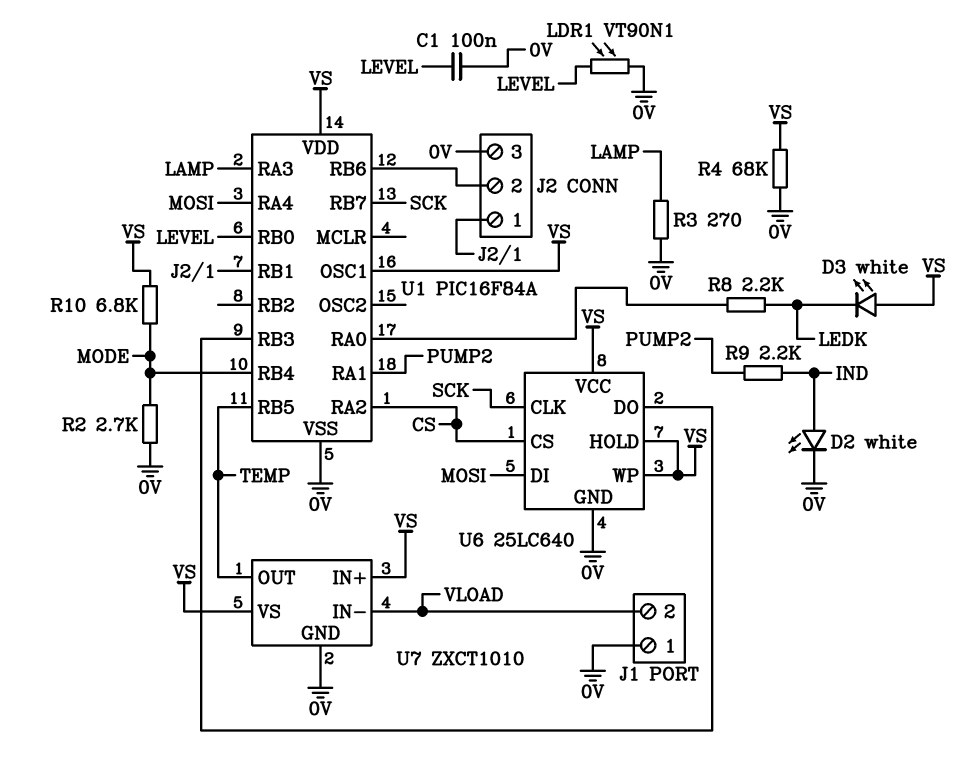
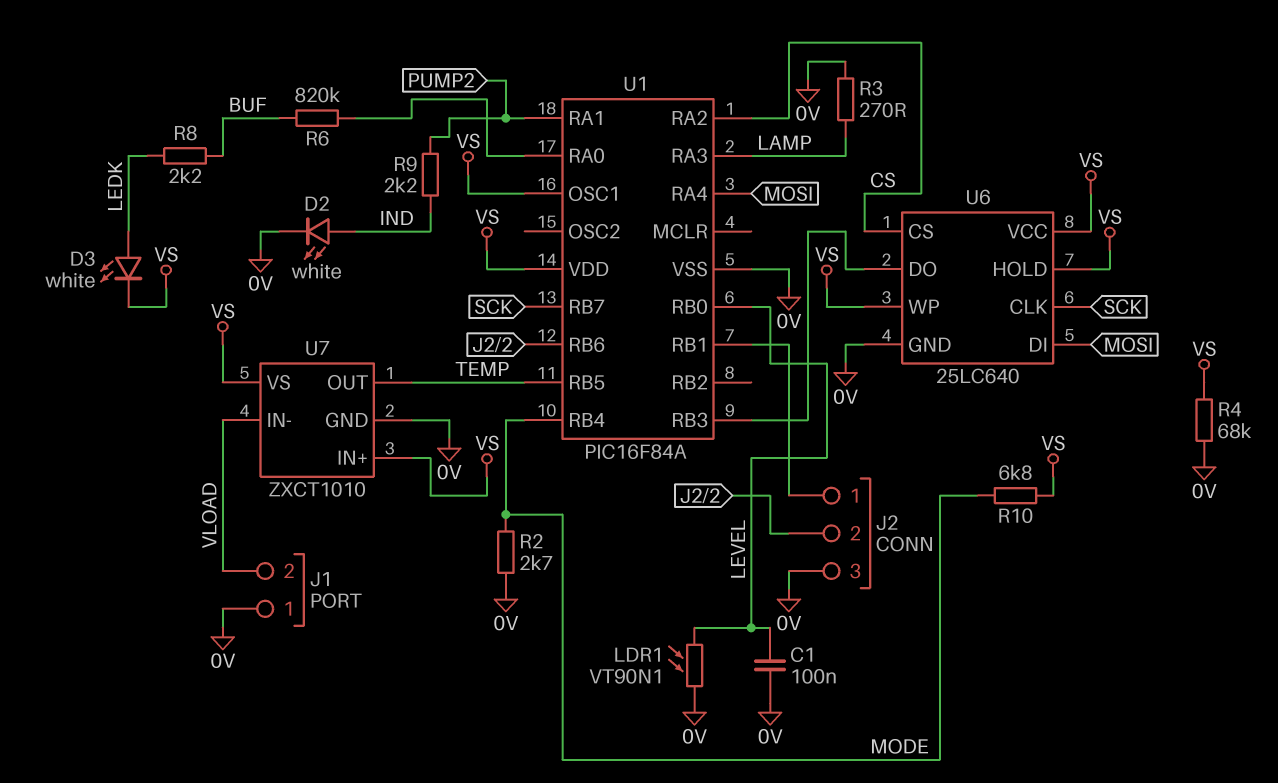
D3: LED white (A VS, K LEDK) -> LED white (A LEDK, K VS)
R6: none -> 820k (BUF, U1/RA0)
R8: 2.2k (LEDK, U1/RA0) -> 2.2k (BUF, LEDK)

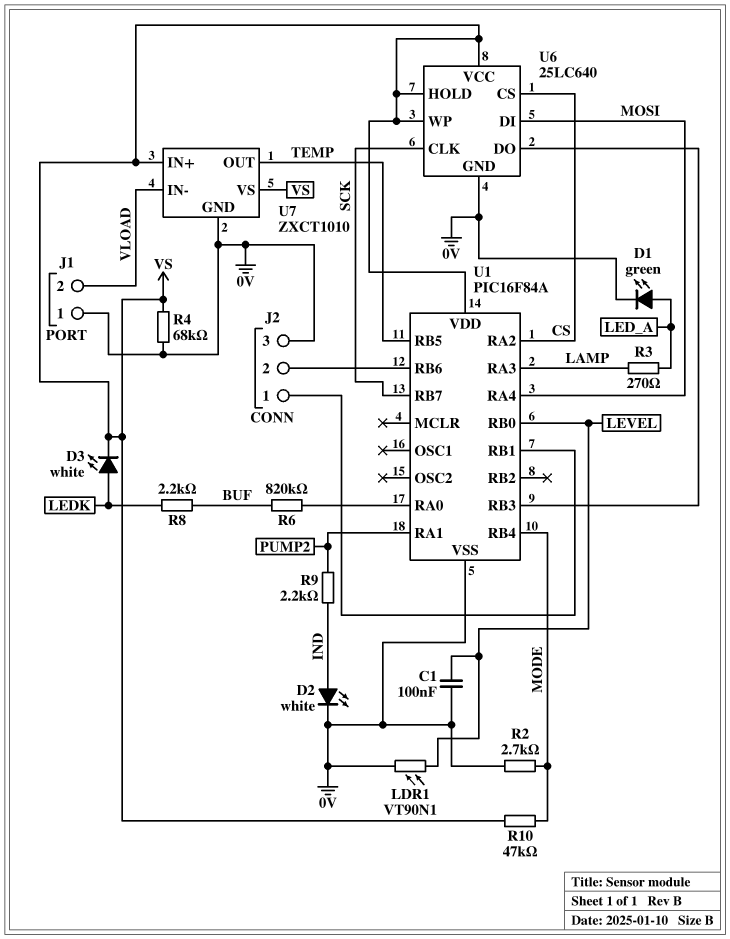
D1: none -> LED green (A LED_A, K 0V)
R3: 270 (0V, LAMP) -> 270 (LAMP, LED_A)
R10: 6.8k (MODE, VS) -> 47k (MODE, VS)
U1 pin OSC1: VS -> none

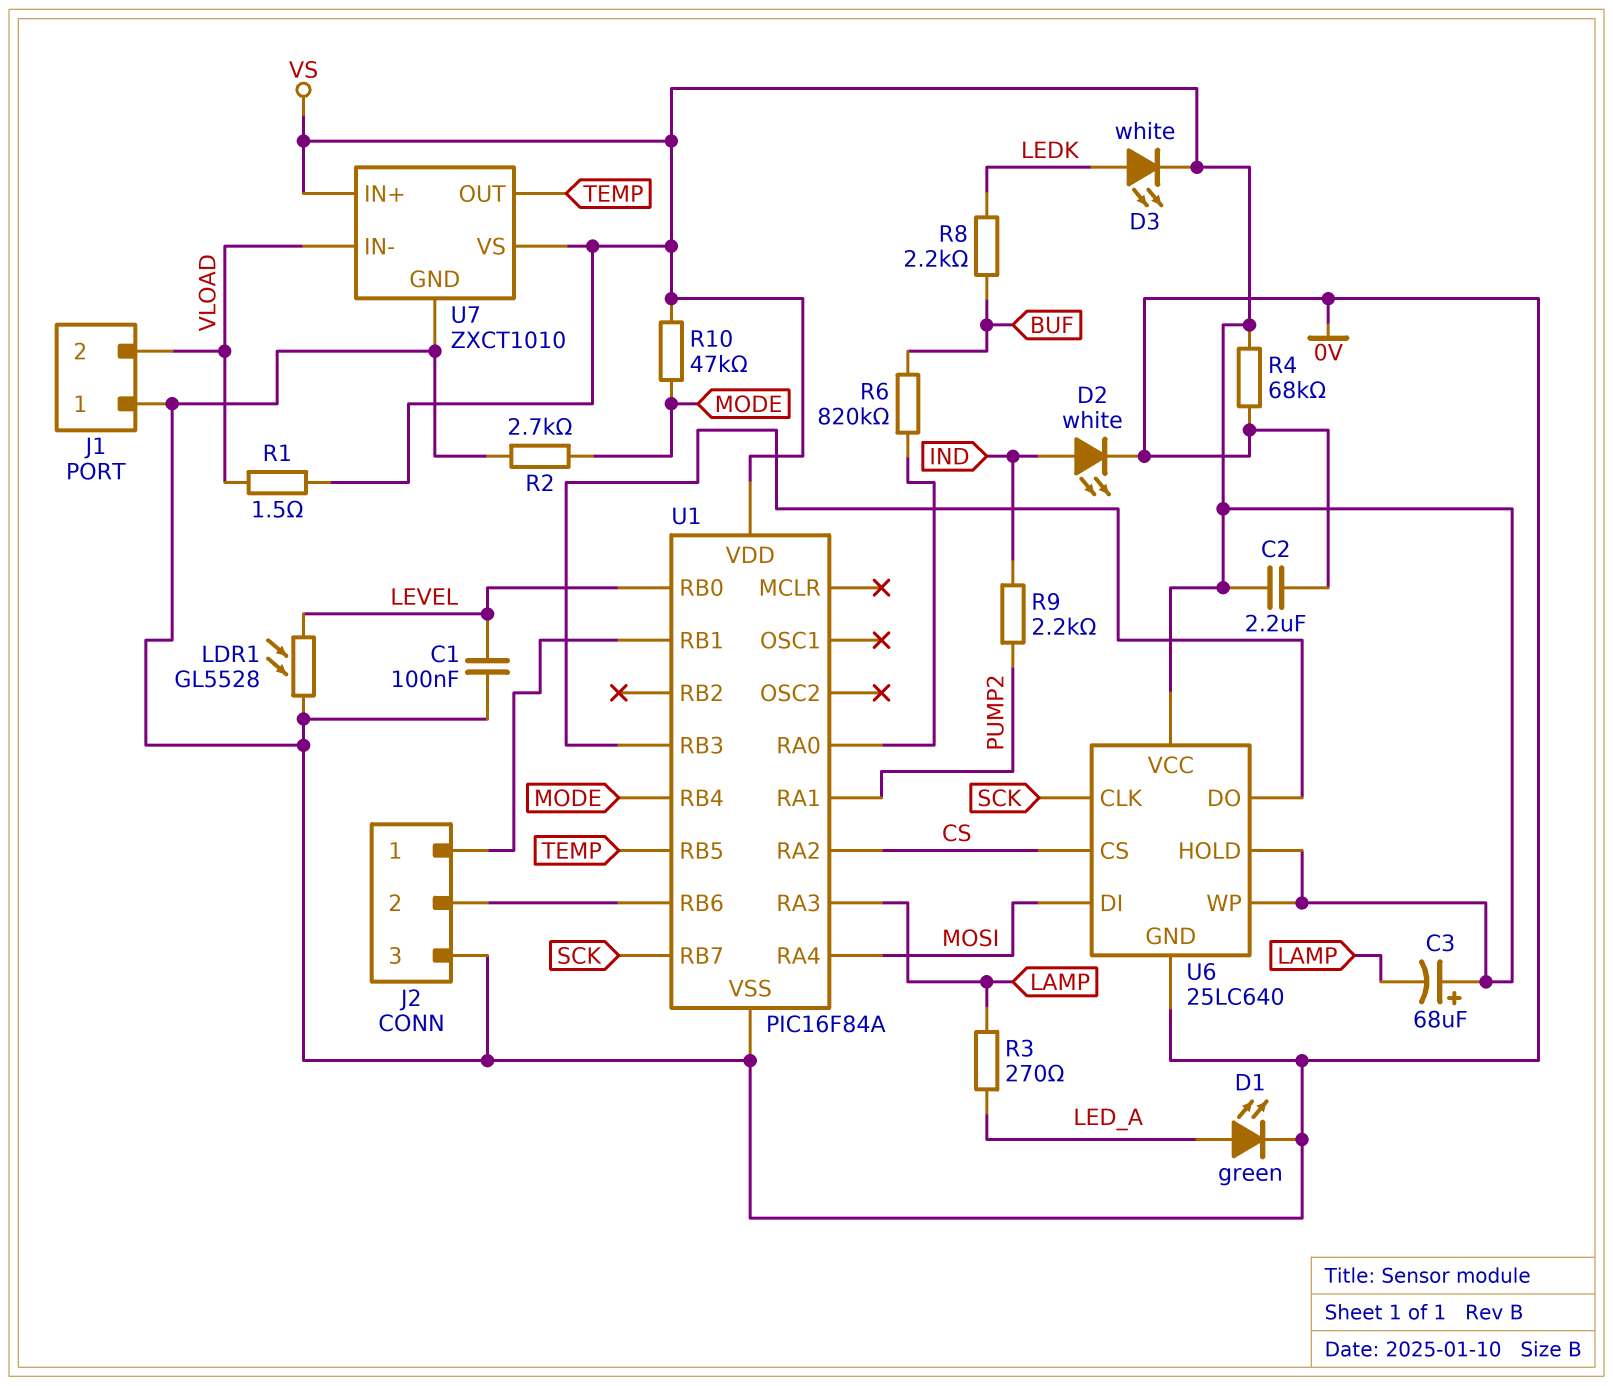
C2: none -> 2.2uF (0V, VS)
C3: none -> 68uF (plus VS, minus LAMP)
LDR1: VT90N1 (0V, LEVEL) -> GL5528 (0V, LEVEL)
R1: none -> 1.5 (VLOAD, VS)

